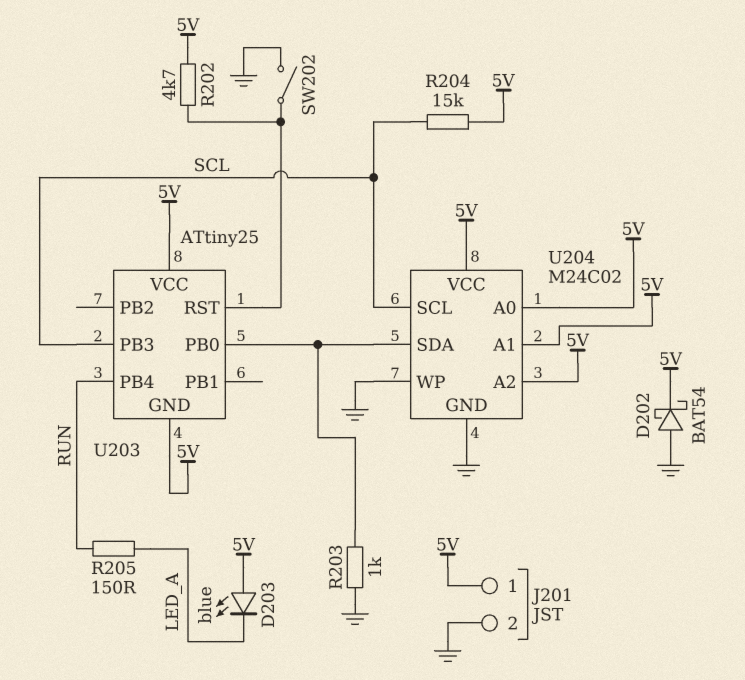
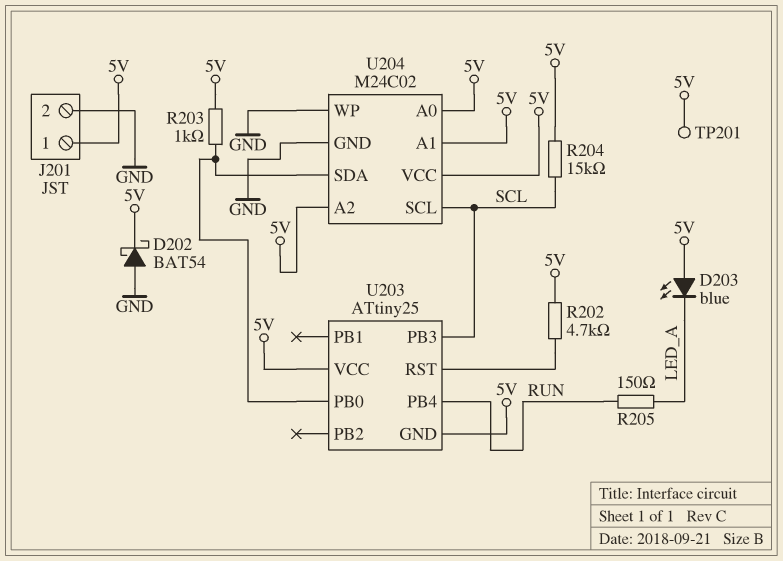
R203: 1k (GND, U203/PB0) -> 1k (5V, U203/PB0)
SW202: switch (GND, U203/RST) -> none
TP201: none -> test point (5V)

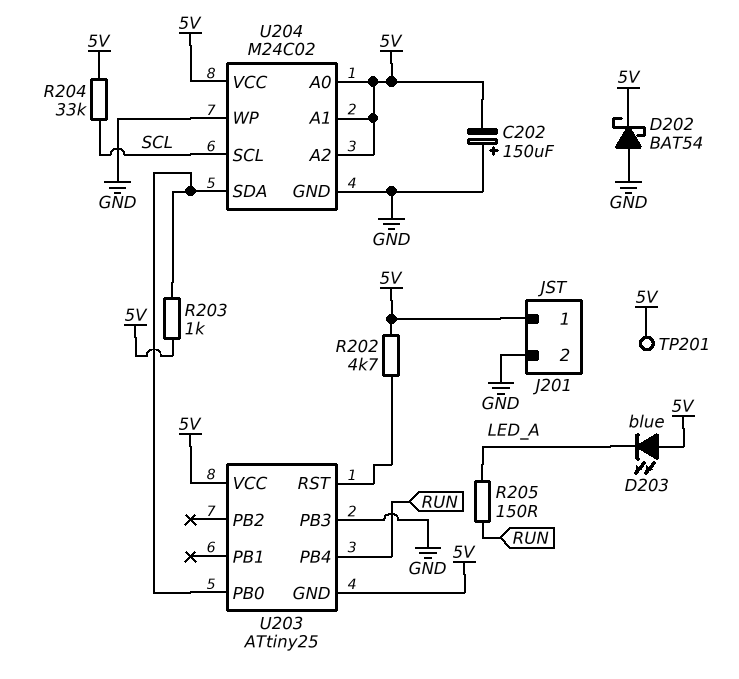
C202: none -> 150uF (plus GND, minus 5V)
R204: 15k (5V, SCL) -> 33k (5V, SCL)
U203 pin PB3: SCL -> GND

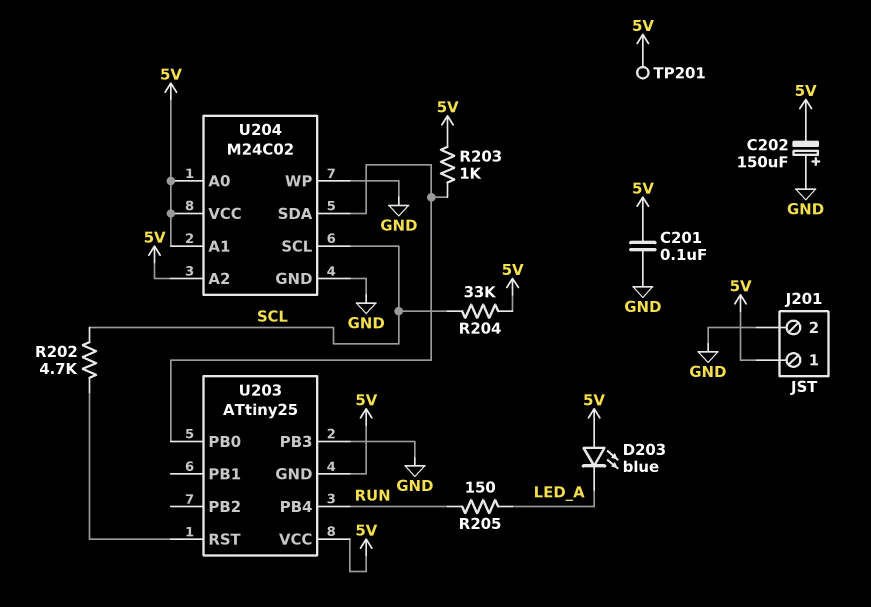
C201: none -> 100nF (5V, GND)
D202: schottky BAT54 (A GND, K 5V) -> none
R202: 4.7k (5V, U203/RST) -> 4.7k (SCL, U203/RST)

